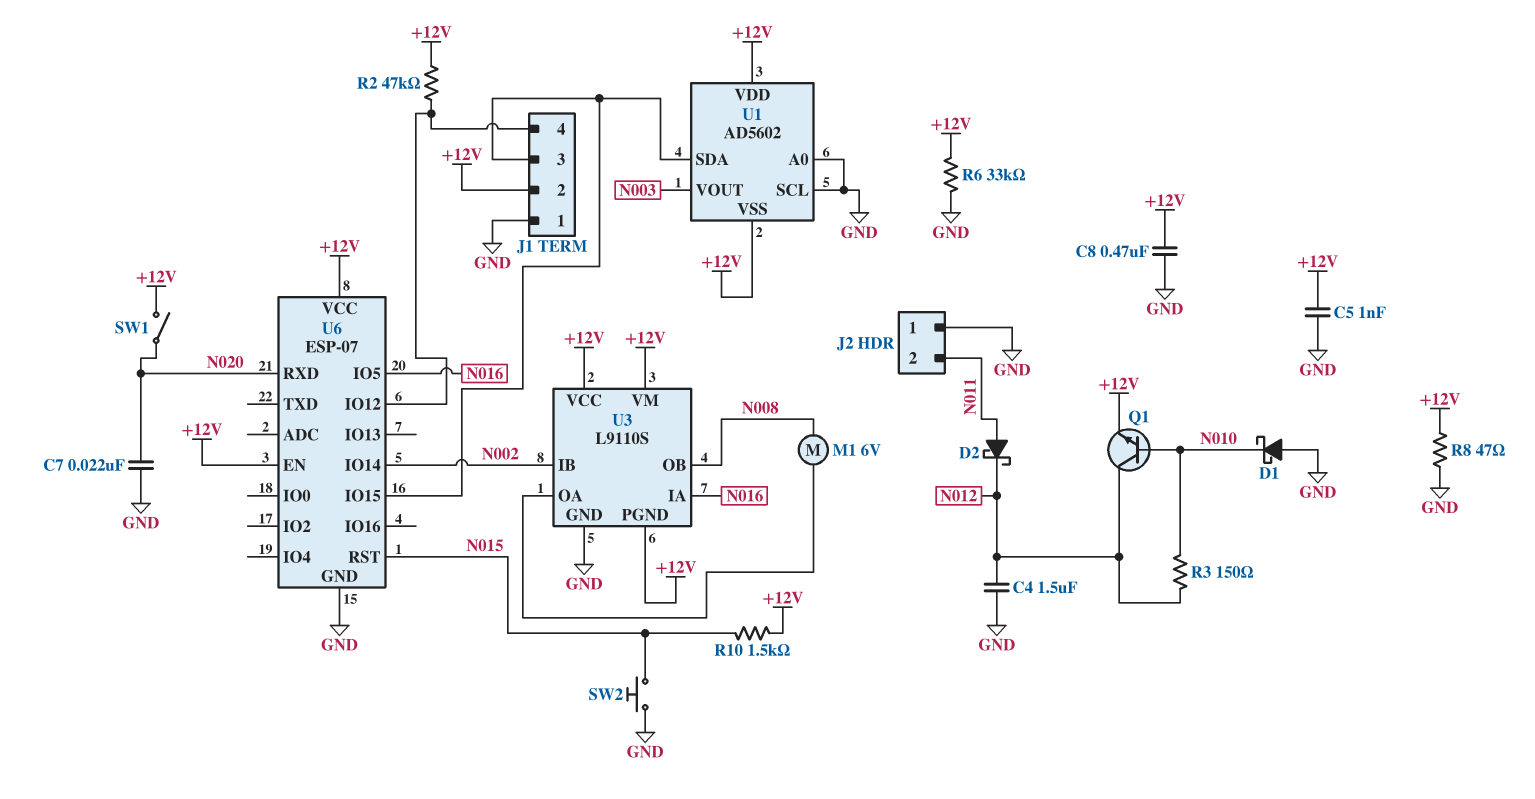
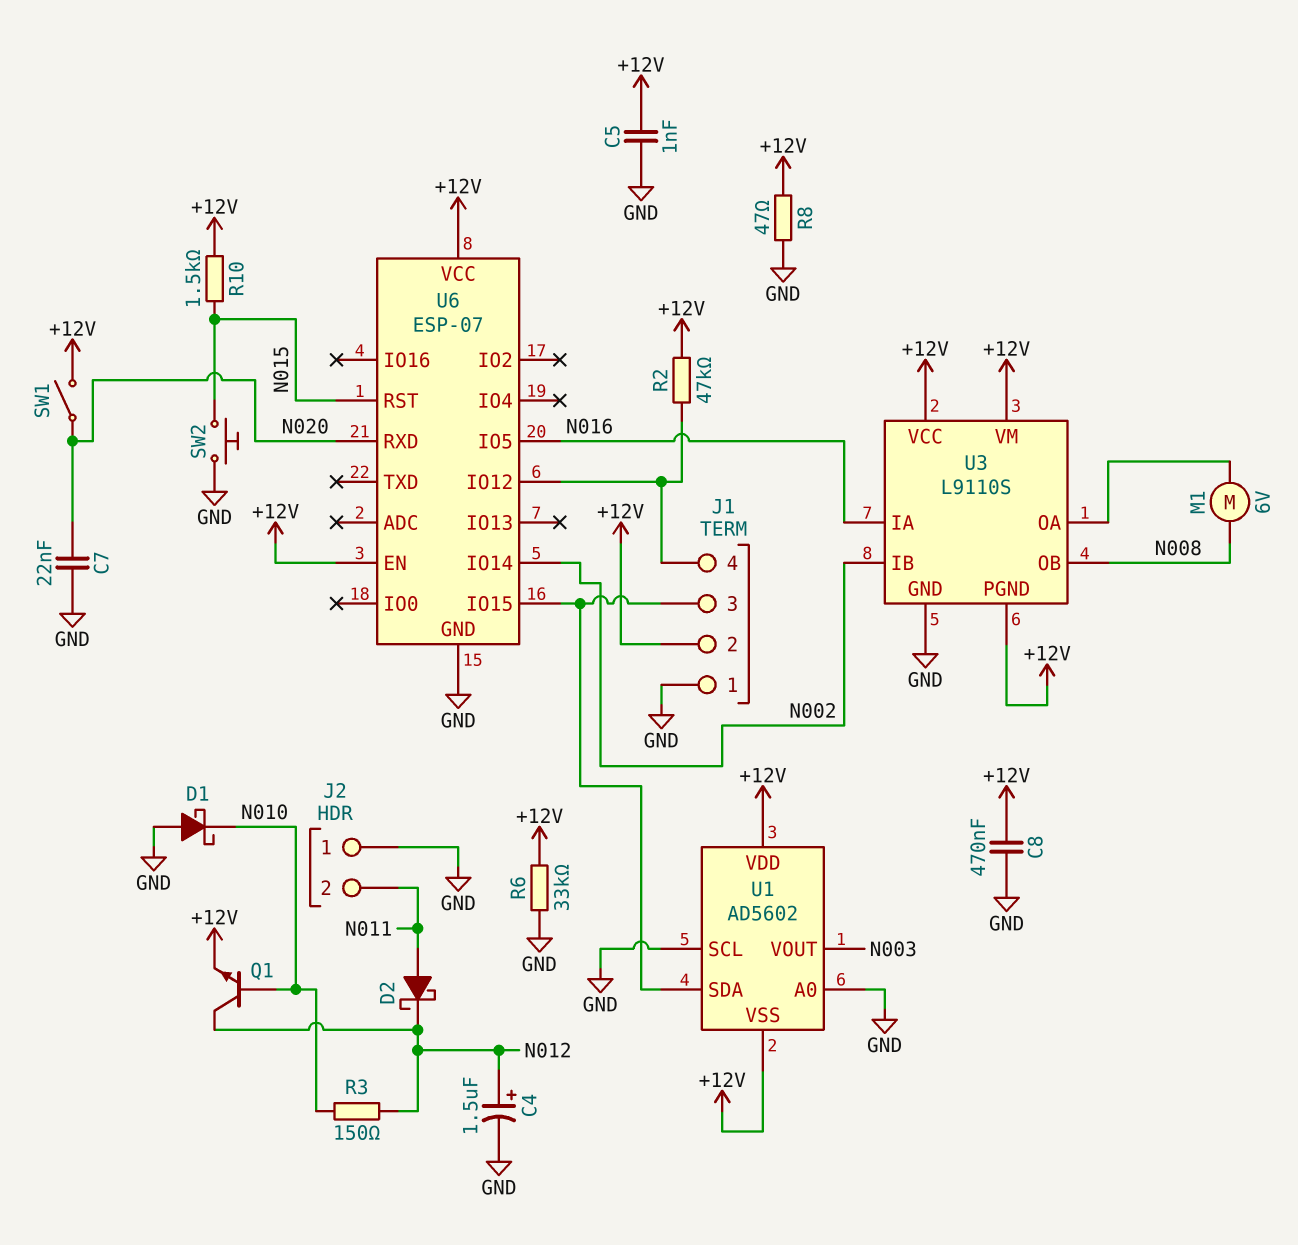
C4: 1.5uF (GND, N012) -> 1.5uF (plus N012, minus GND)

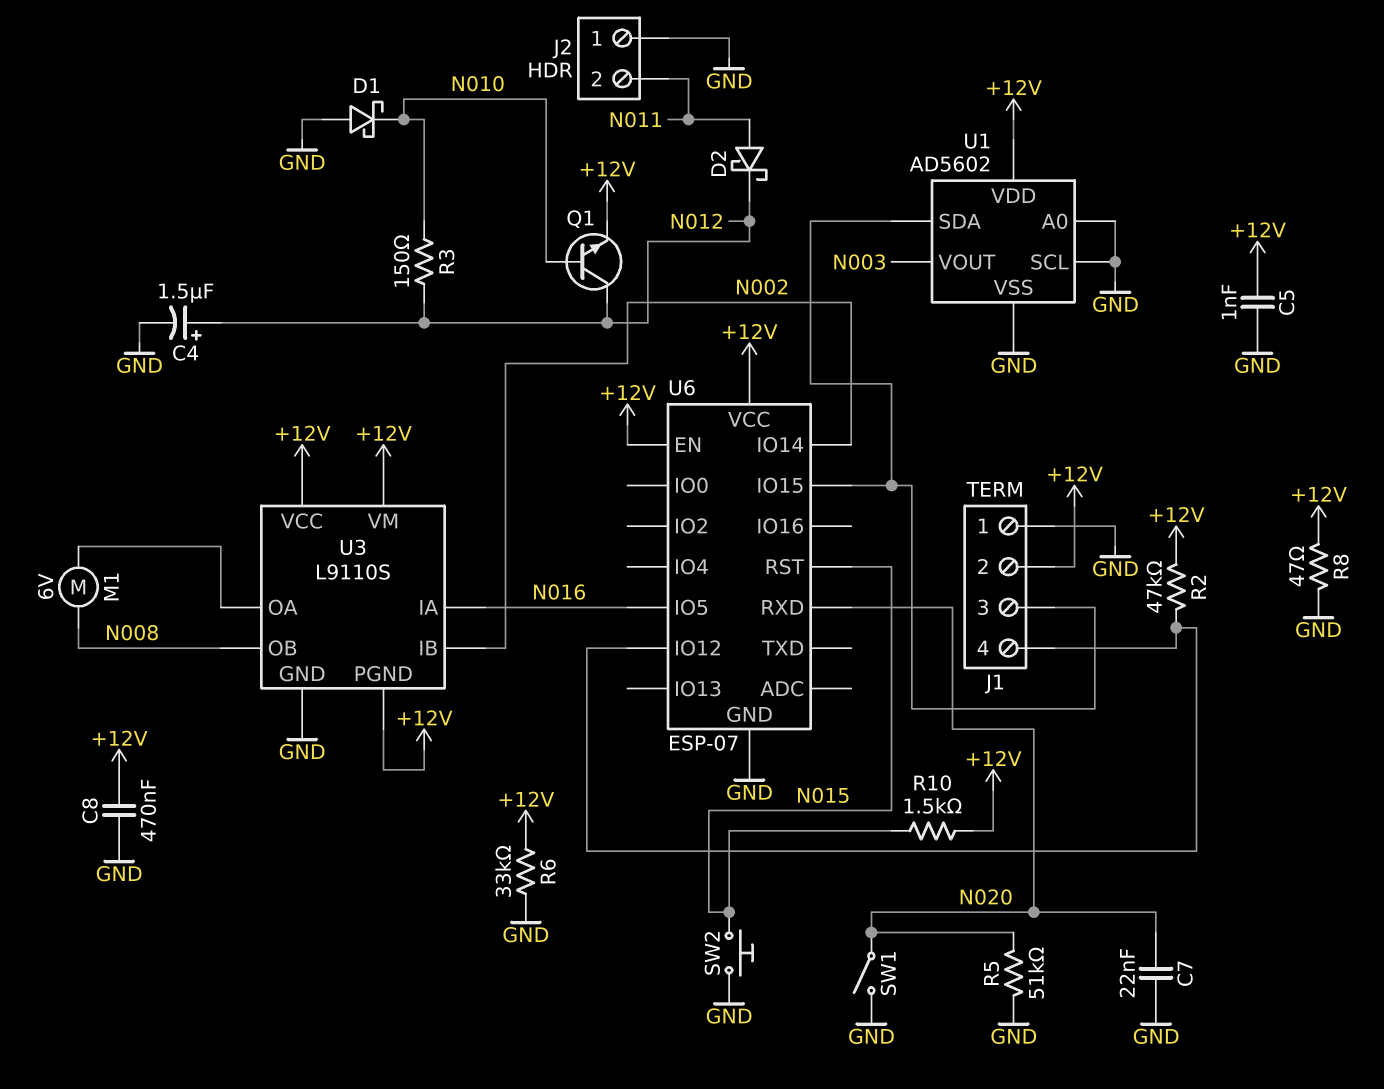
R5: none -> 51k (GND, N020)
SW1: switch (+12V, N020) -> switch (GND, N020)
U1 pin VSS: +12V -> GND

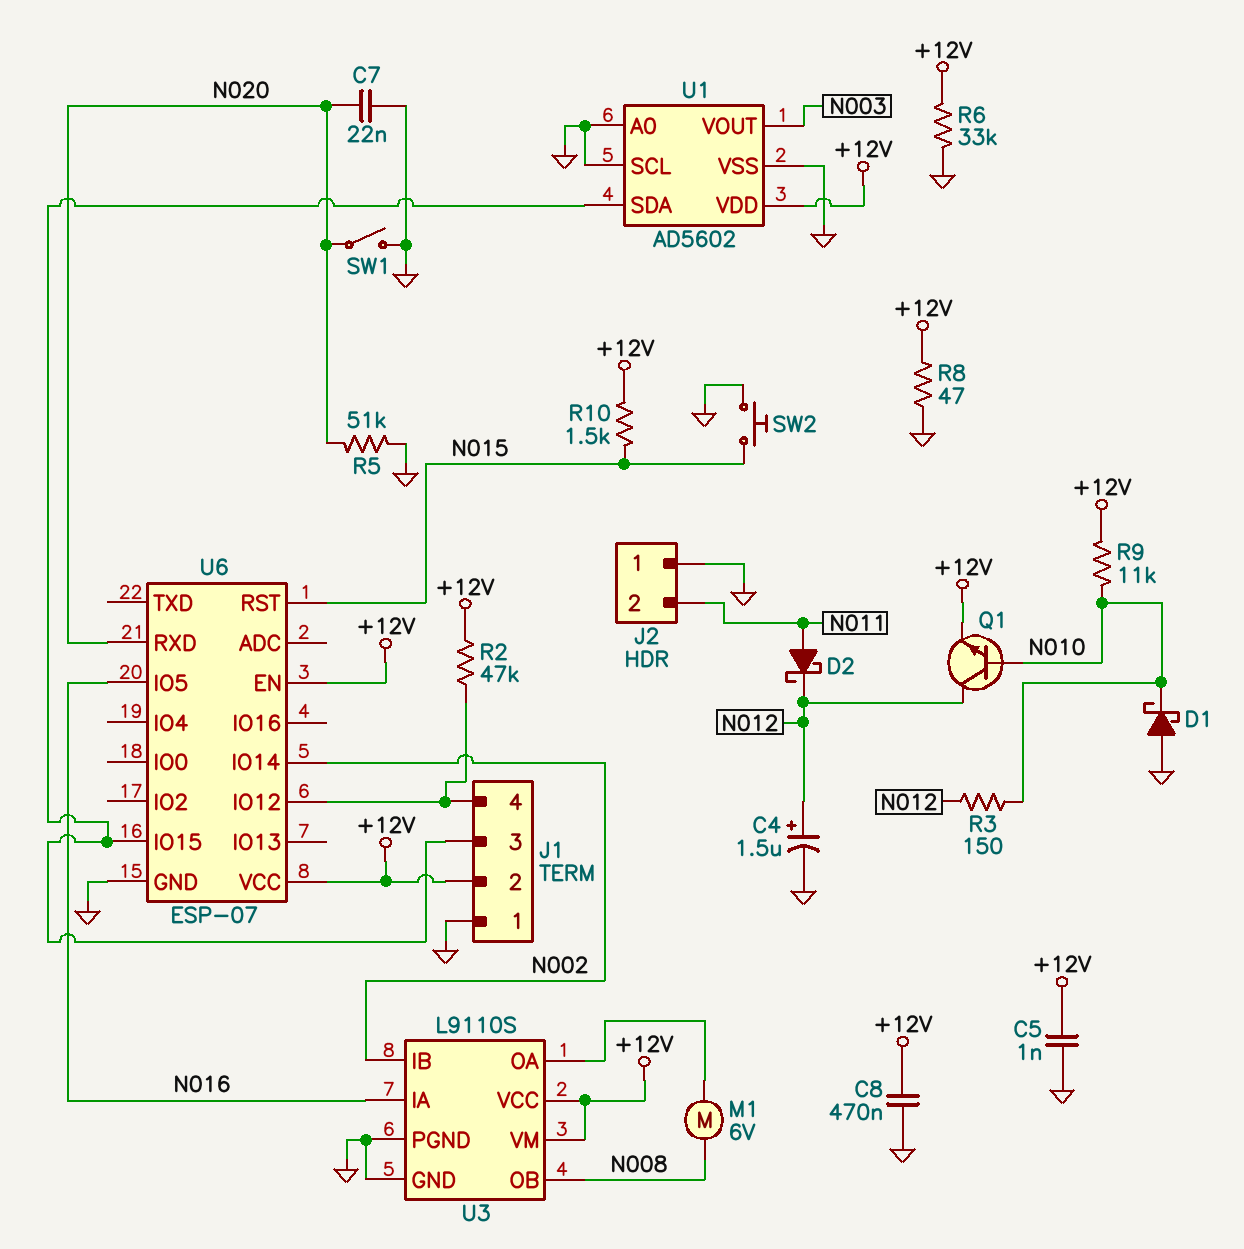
R9: none -> 11k (+12V, N010)
U3 pin PGND: +12V -> GND

